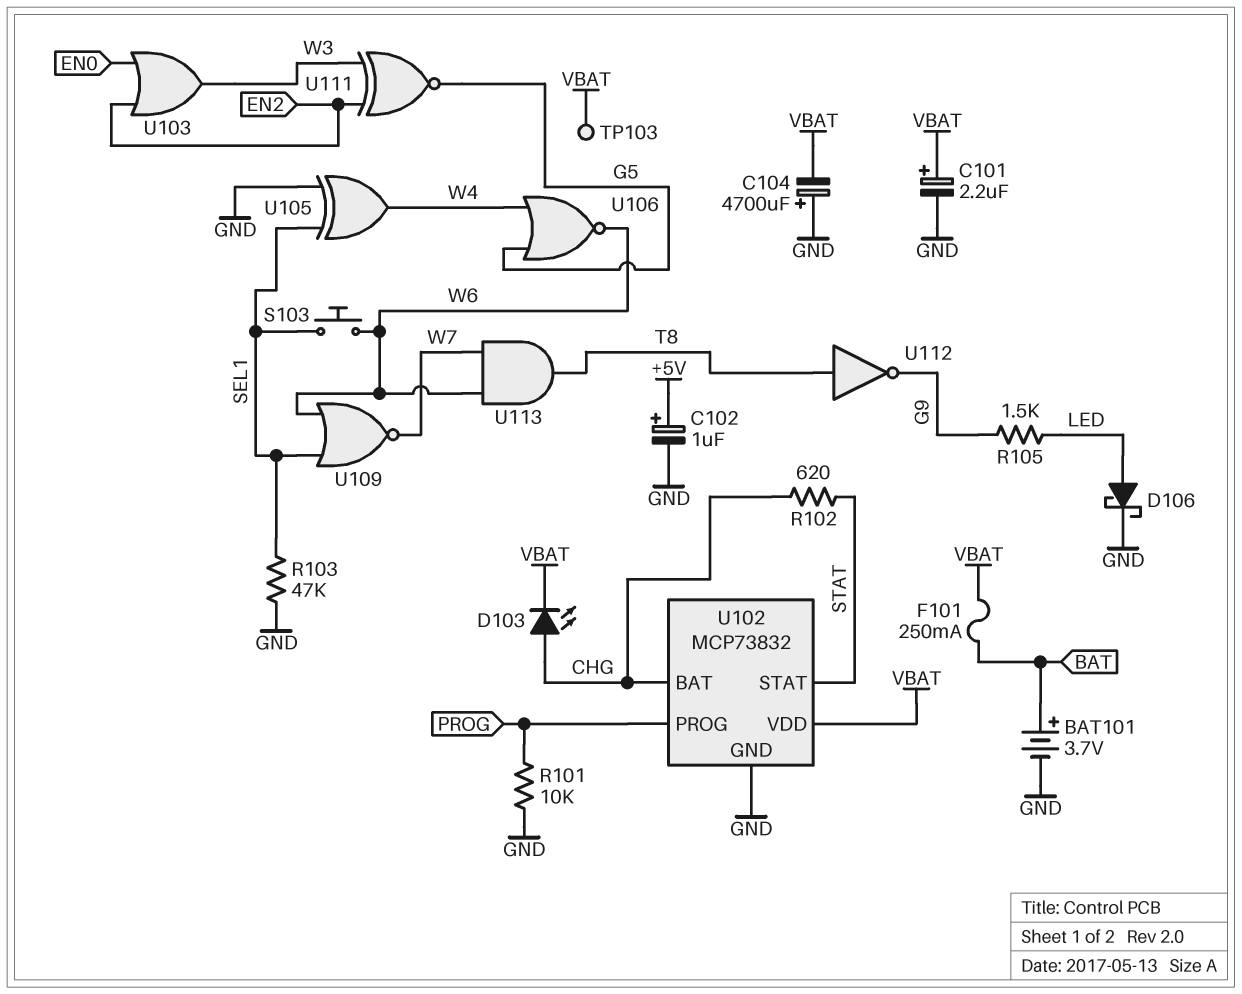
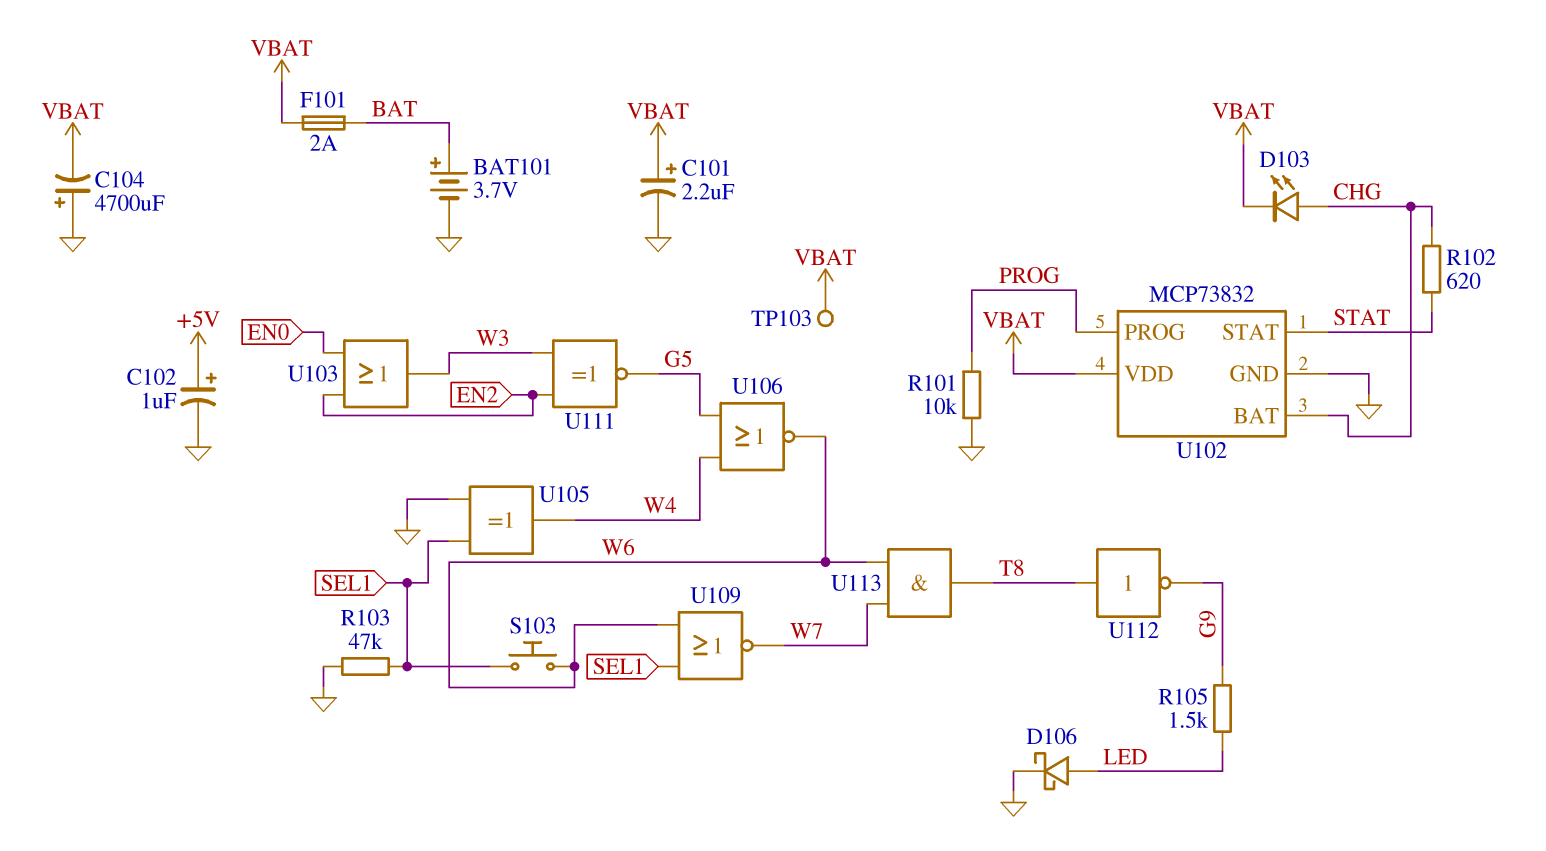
F101: 250mA (BAT, VBAT) -> 2A (BAT, VBAT)

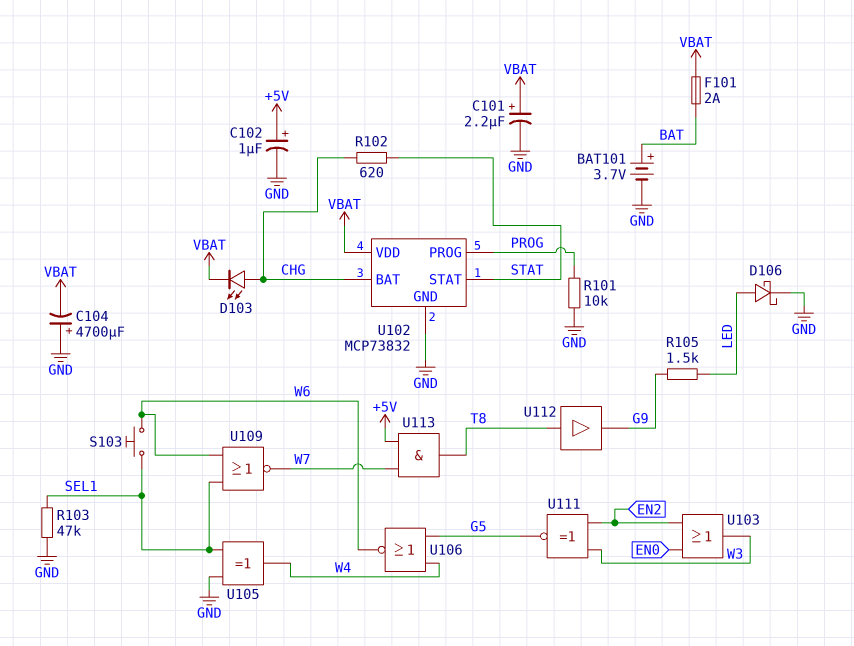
TP103: test point (VBAT) -> none
U112: NOT (in T8, out G9) -> buffer (in T8, out G9)
U113: AND (in W6, in W7, out T8) -> AND (in +5V, in W7, out T8)

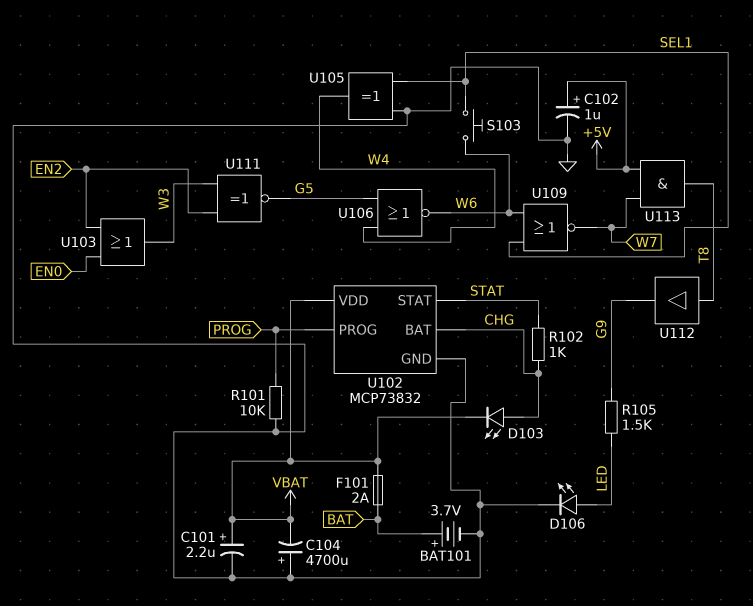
D106: schottky (A LED, K GND) -> LED (A LED, K GND)
R102: 620 (CHG, STAT) -> 1k (CHG, STAT)
R103: 47k (GND, SEL1) -> none

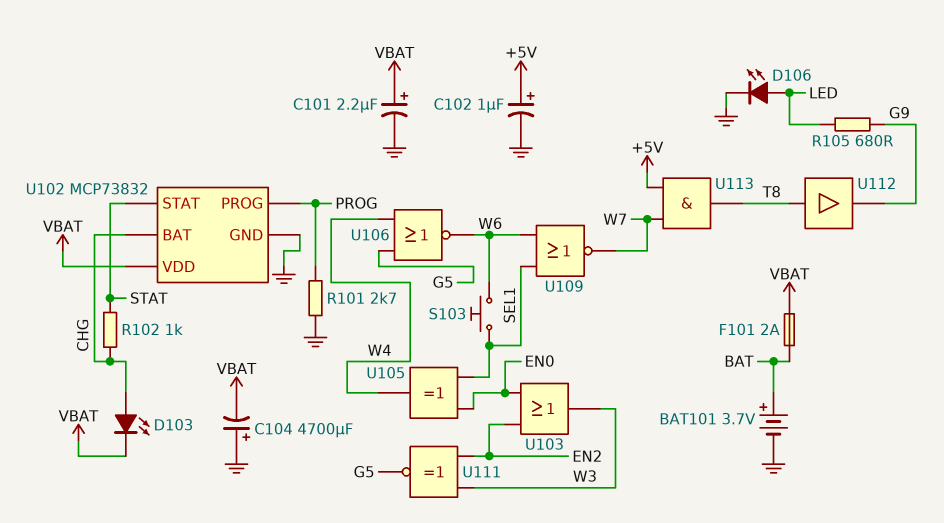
R101: 10k (GND, PROG) -> 2.7k (GND, PROG)
R105: 1.5k (G9, LED) -> 680 (G9, LED)
U105: XOR (in GND, in SEL1, out W4) -> XOR (in EN0, in SEL1, out W4)

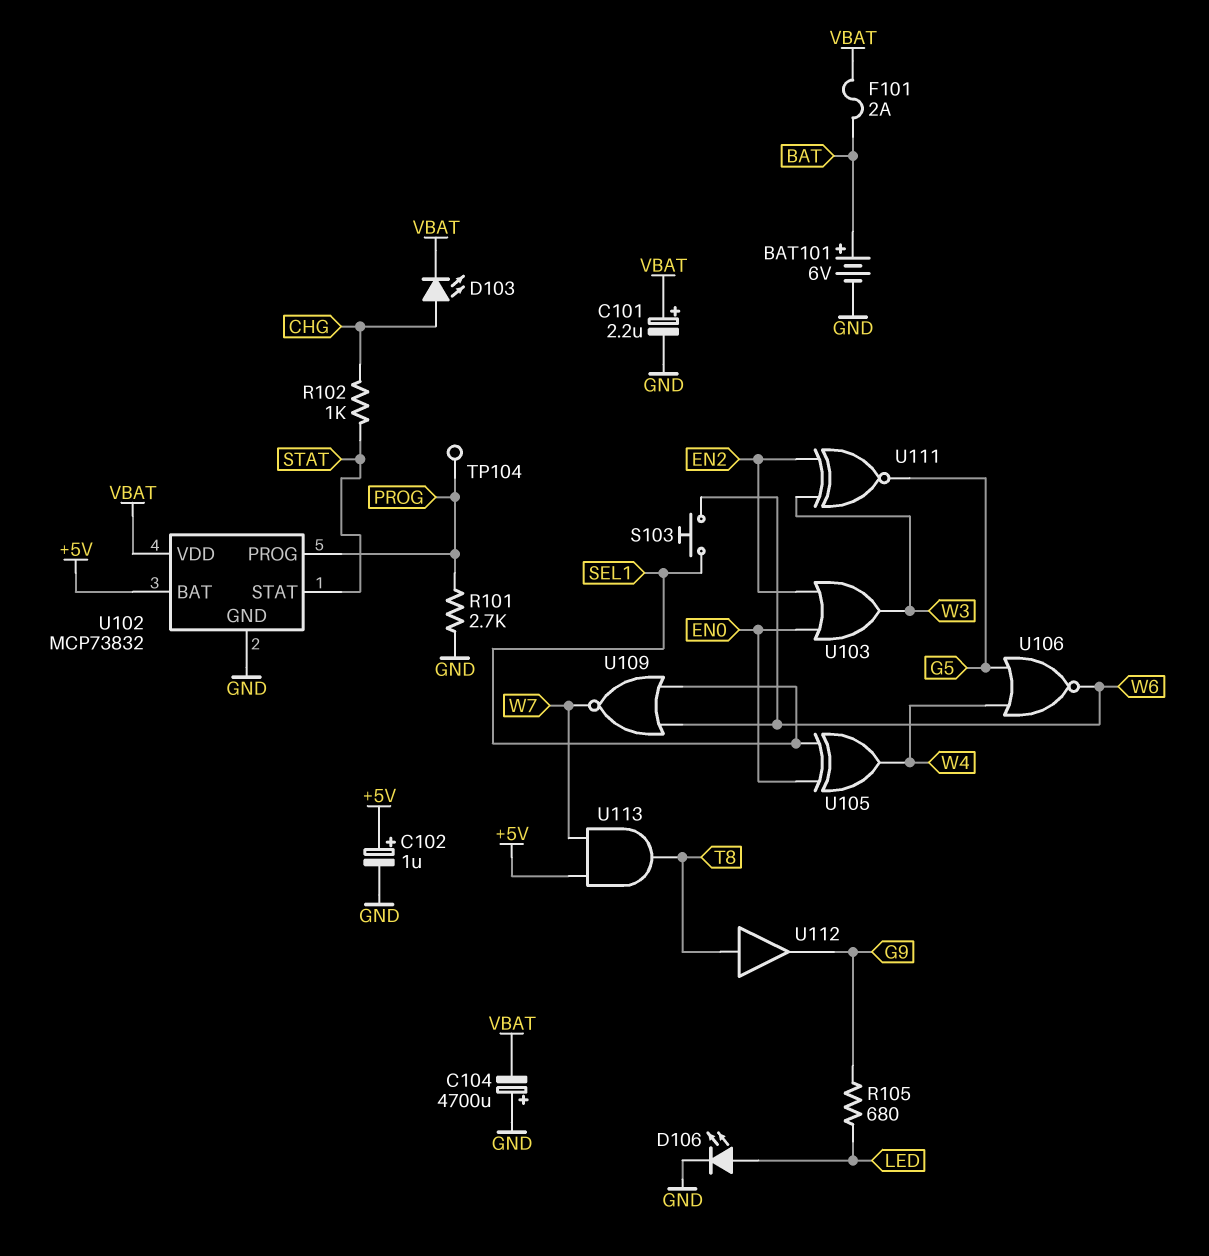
BAT101: 3.7V (plus BAT, minus GND) -> 6V (plus BAT, minus GND)
TP104: none -> test point (PROG)
U102 pin BAT: CHG -> +5V

